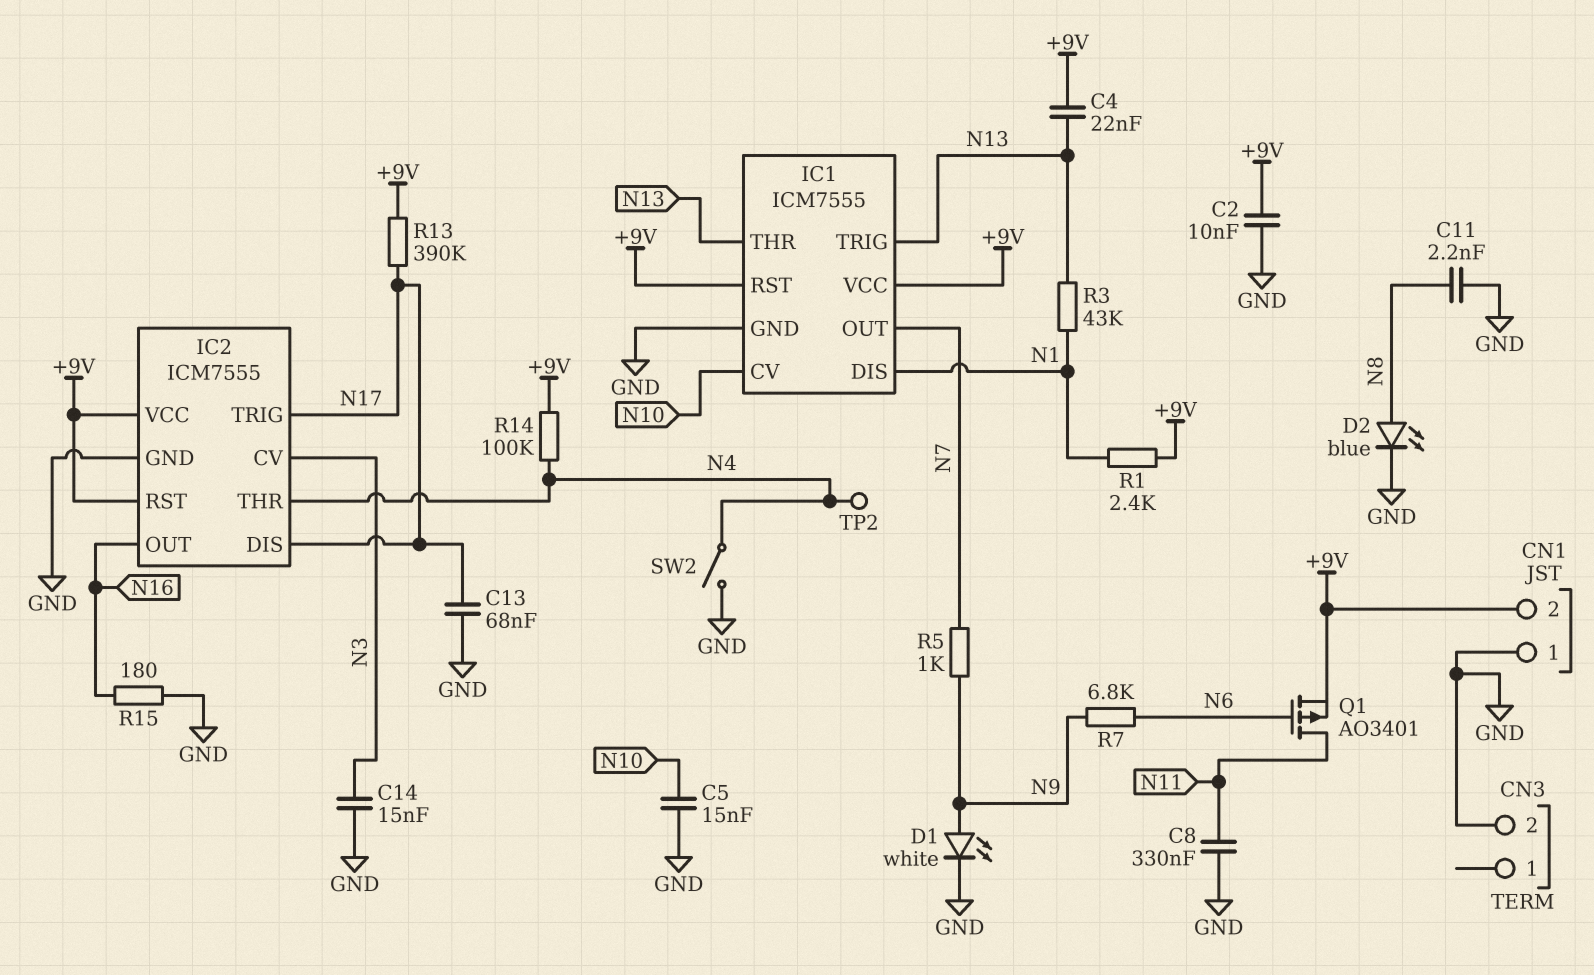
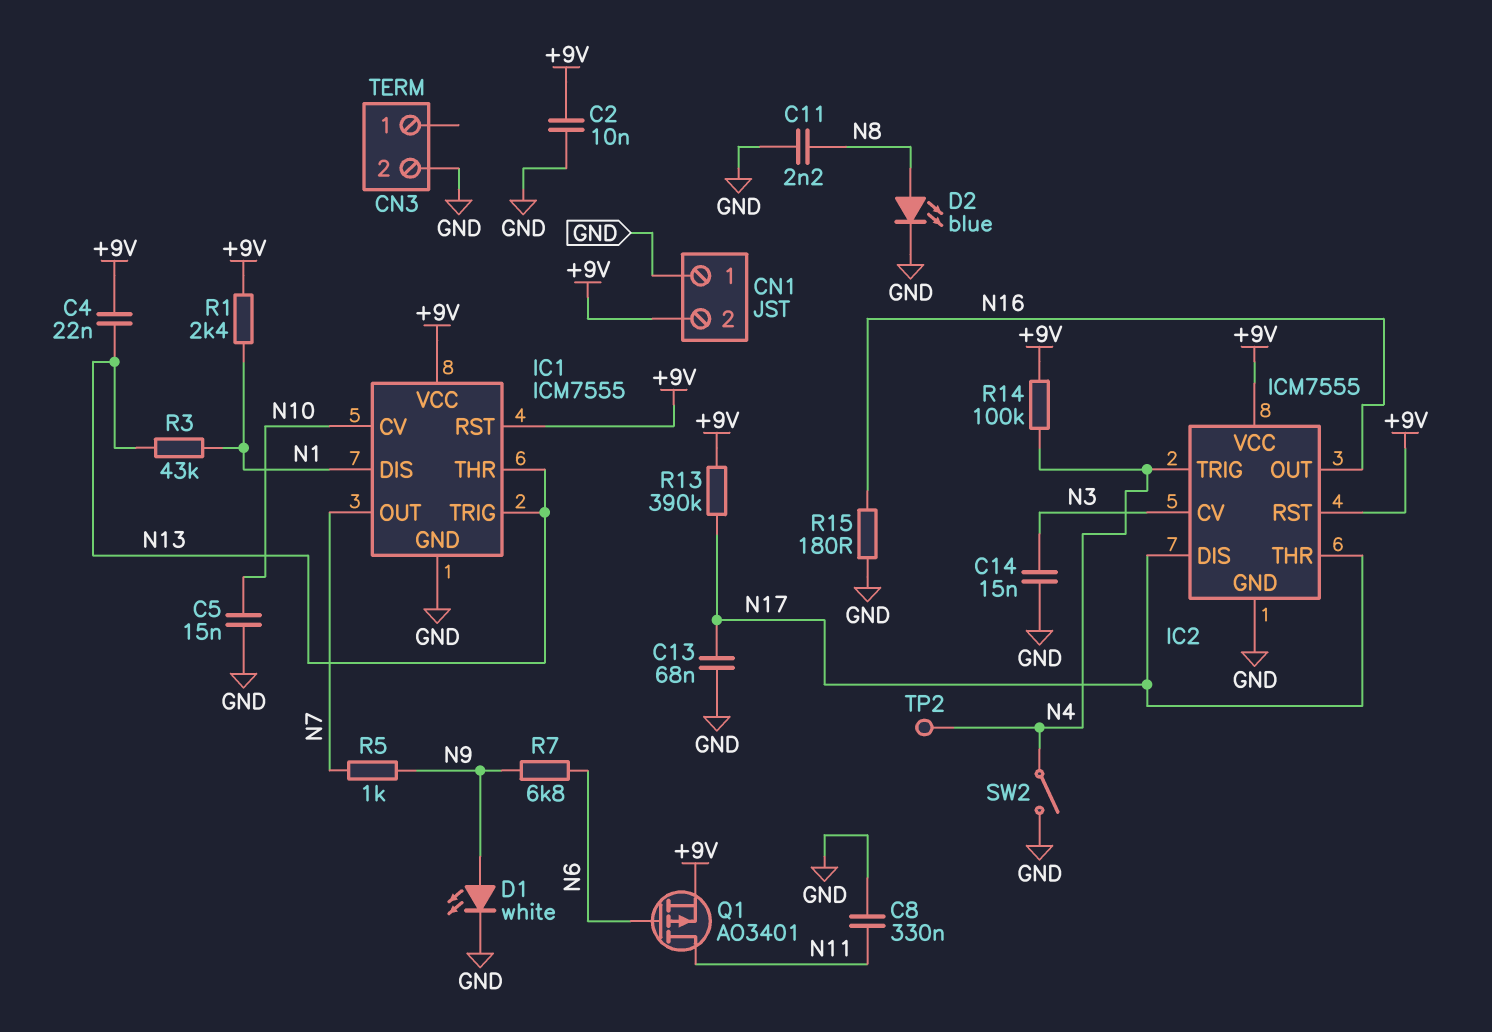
IC2 pin THR: N4 -> N17
IC2 pin TRIG: N17 -> N4

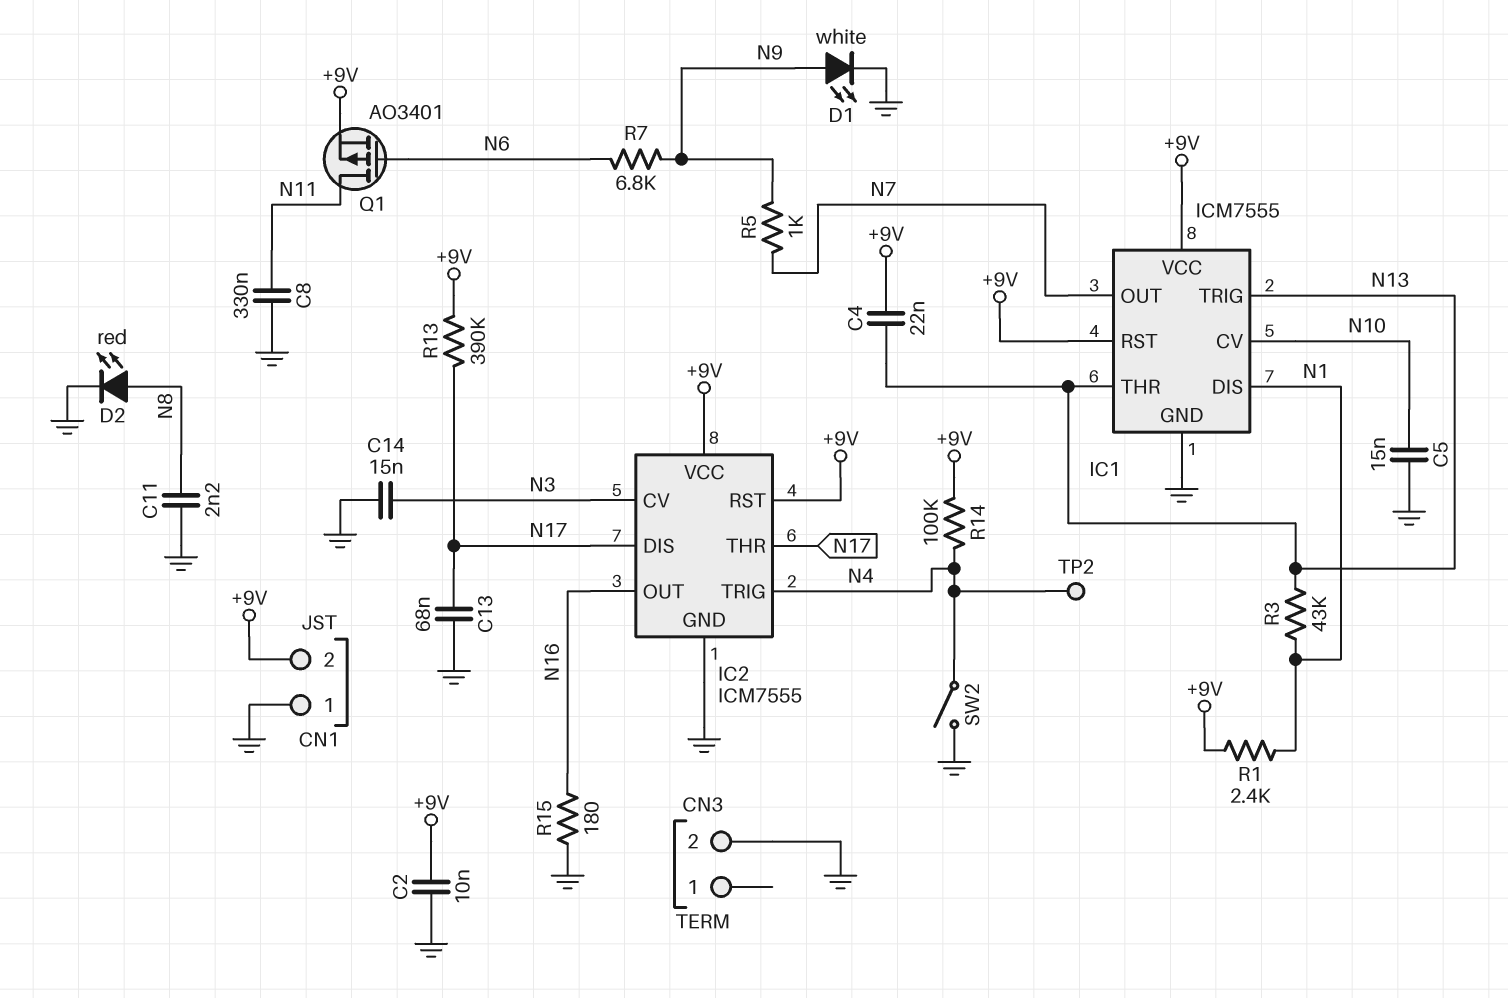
D2: LED blue (A N8, K GND) -> LED red (A N8, K GND)

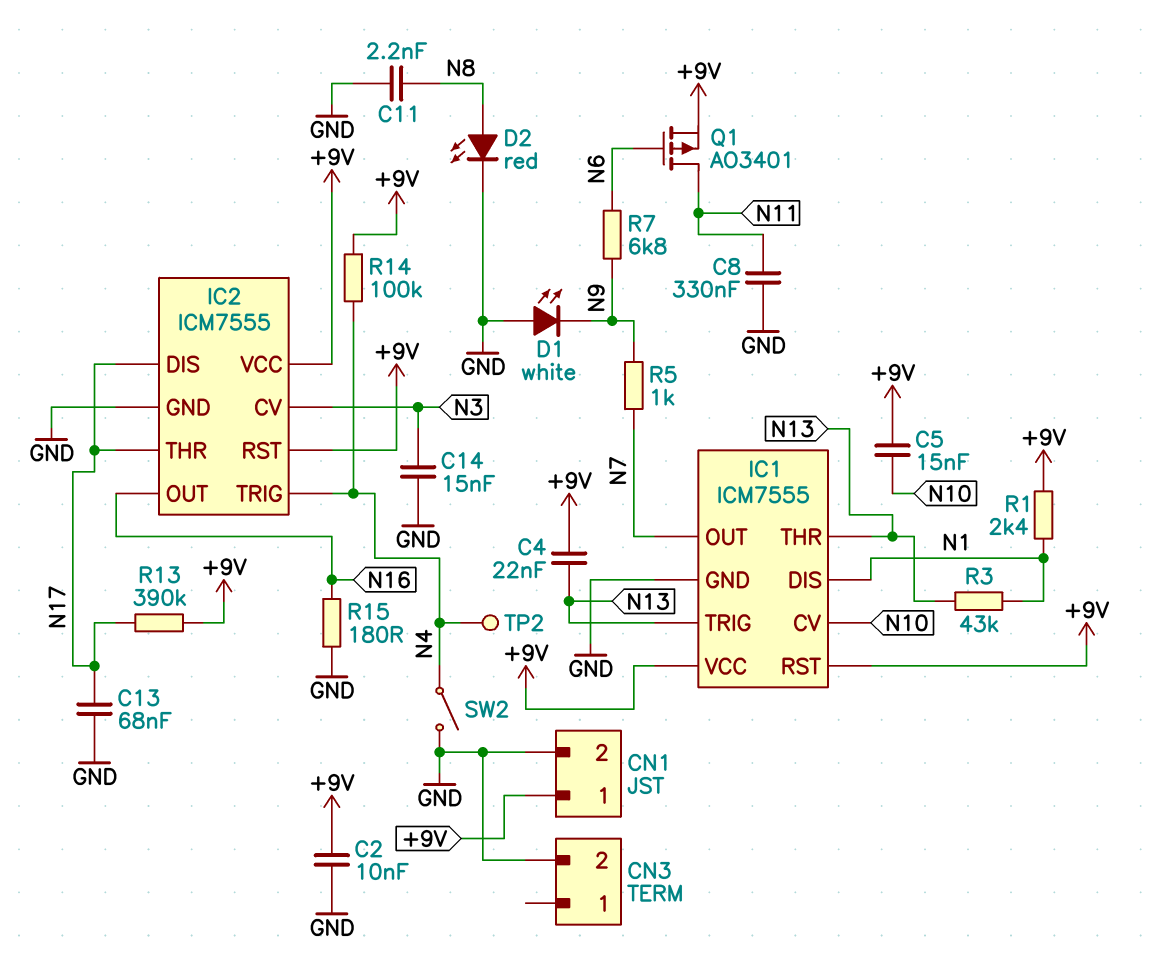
C5: 15nF (GND, N10) -> 15nF (+9V, N10)
CN1 pin 1: GND -> +9V
CN1 pin 2: +9V -> GND
D1: LED white (A N9, K GND) -> LED white (A GND, K N9)

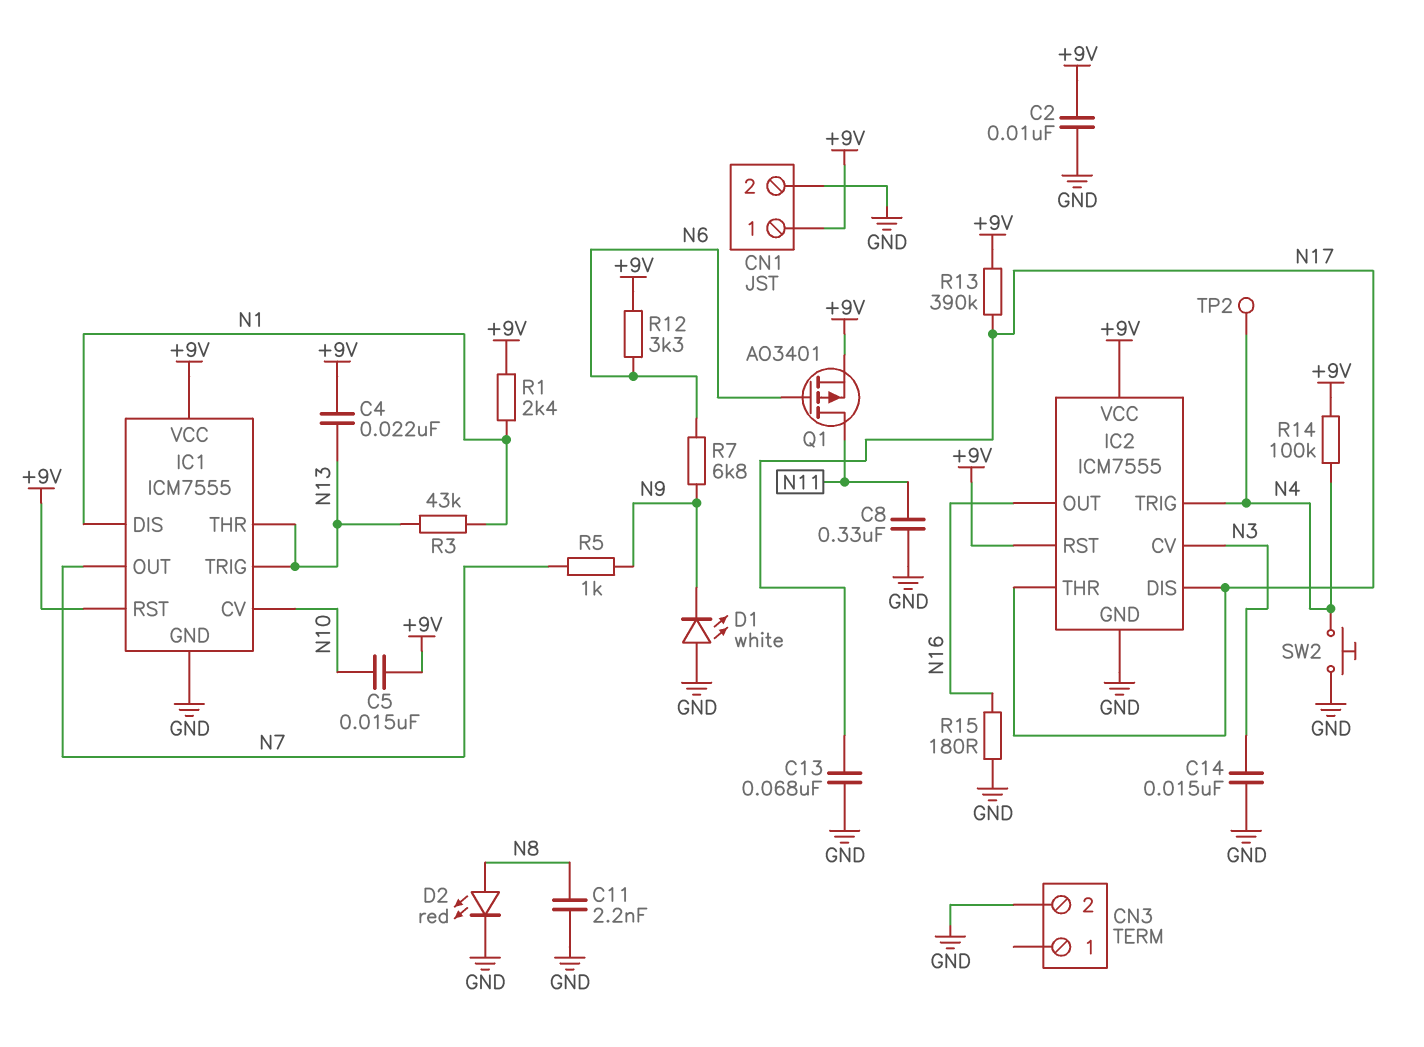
R12: none -> 3.3k (+9V, N6)
SW2: switch (GND, N4) -> button (GND, N4)

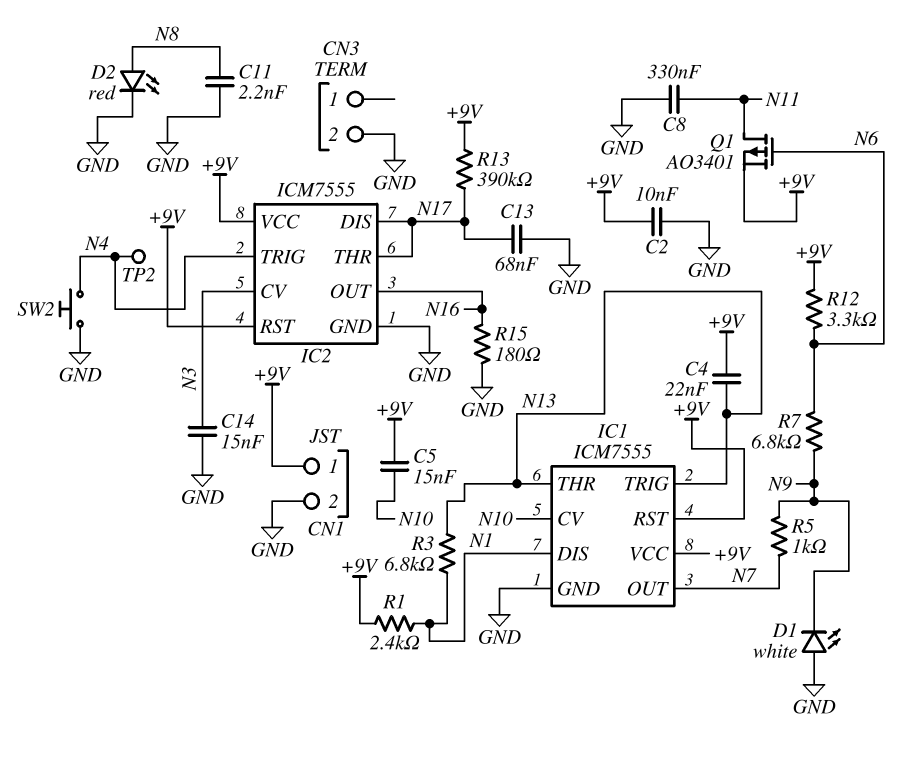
R3: 43k (N1, N13) -> 6.8k (N1, N13)
R14: 100k (+9V, N4) -> none

